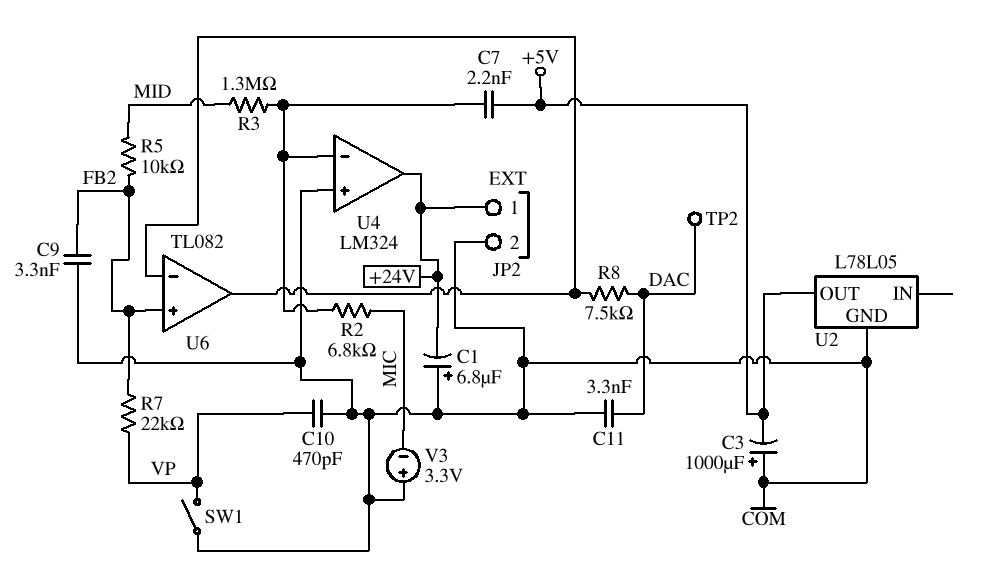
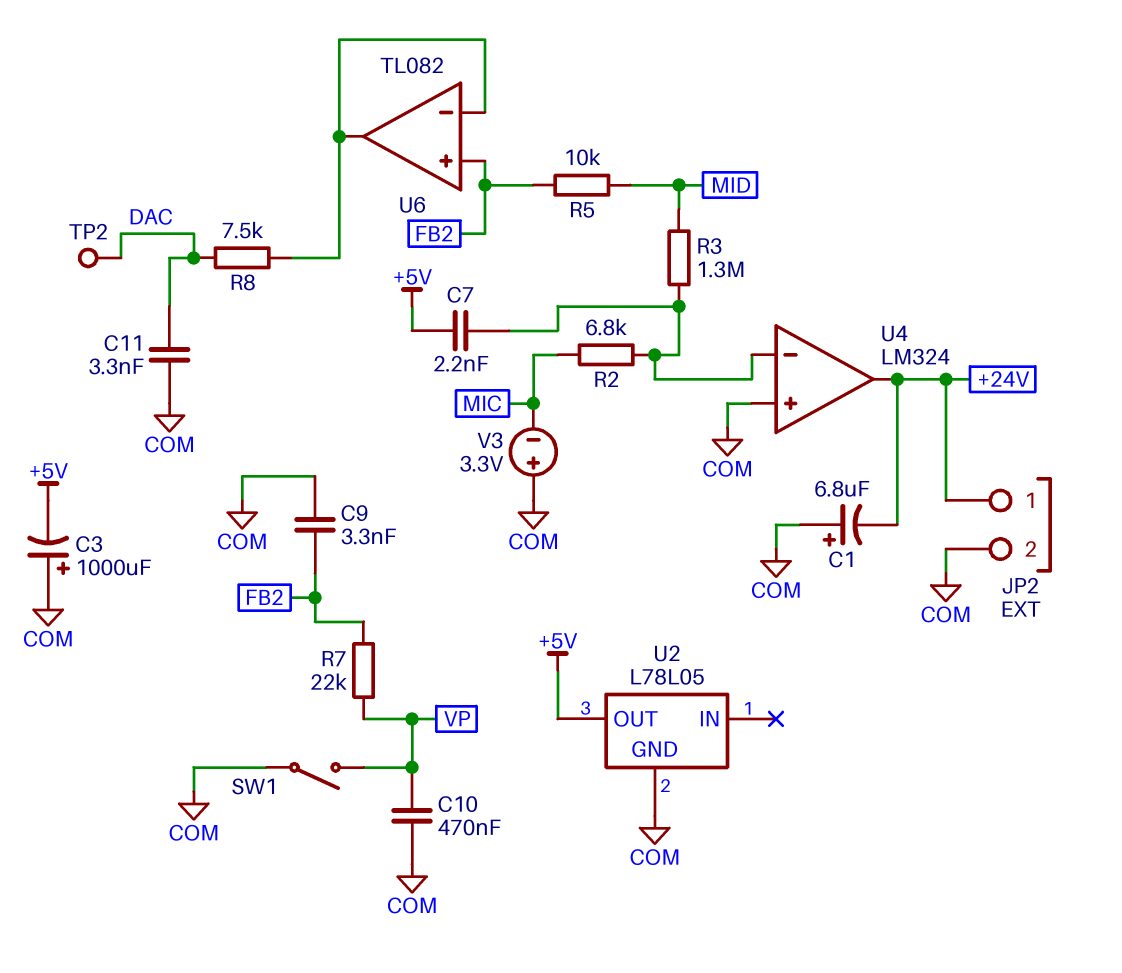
C10: 470pF (COM, VP) -> 470nF (COM, VP)

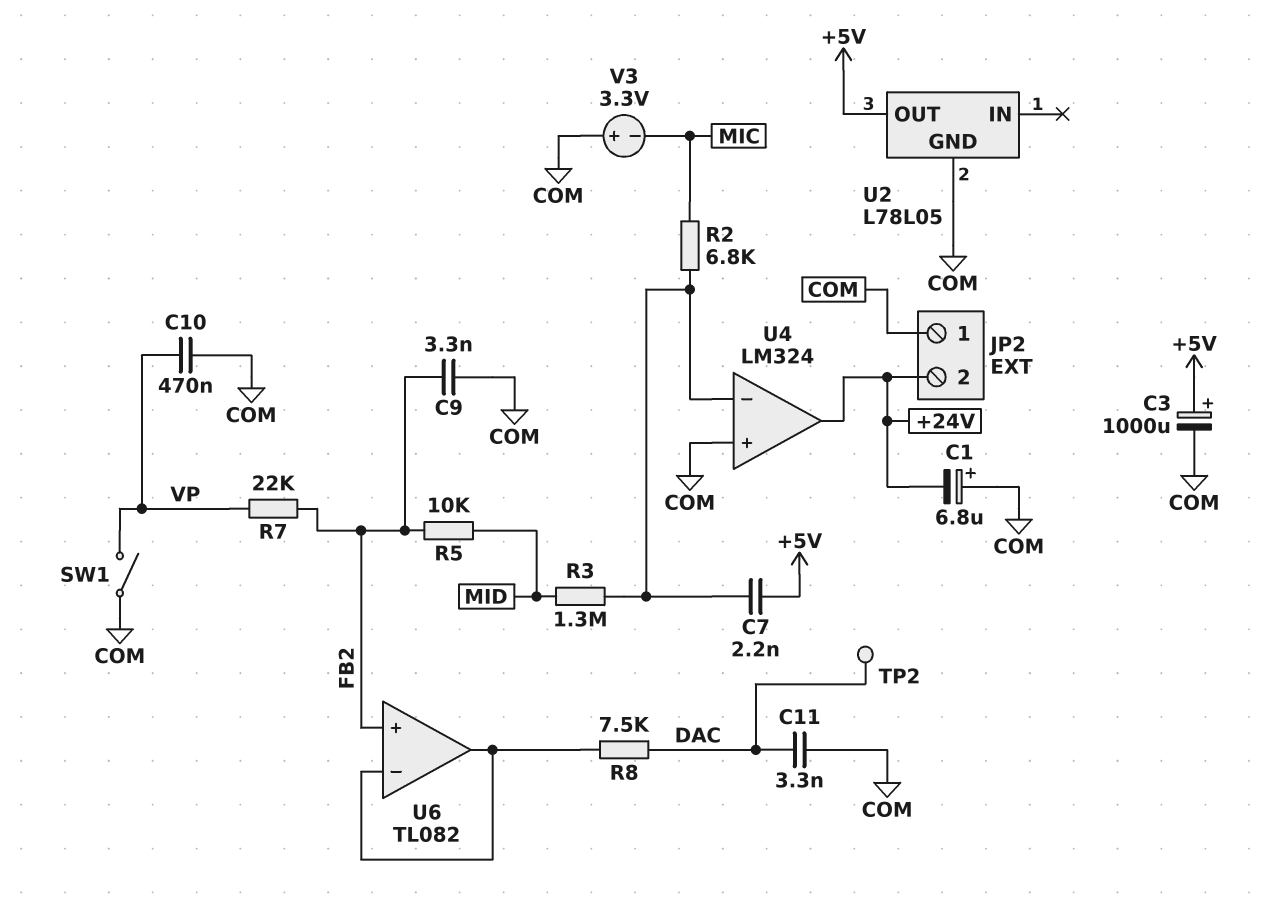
C3: 1000uF (plus COM, minus +5V) -> 1000uF (plus +5V, minus COM)
JP2 pin 1: +24V -> COM
JP2 pin 2: COM -> +24V

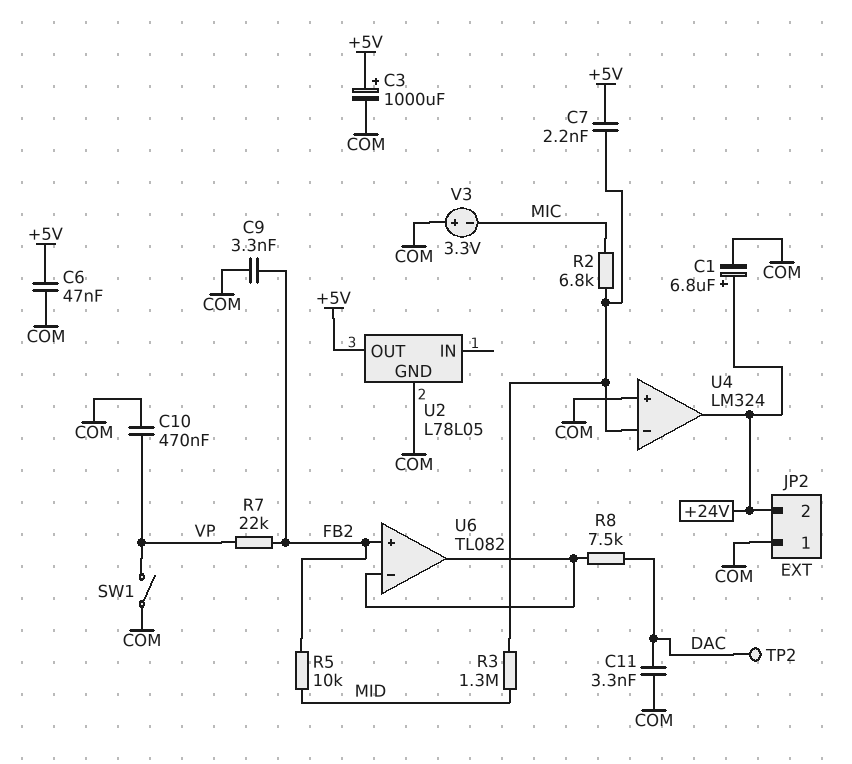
C1: 6.8uF (plus COM, minus +24V) -> 6.8uF (plus +24V, minus COM)
C6: none -> 47nF (+5V, COM)

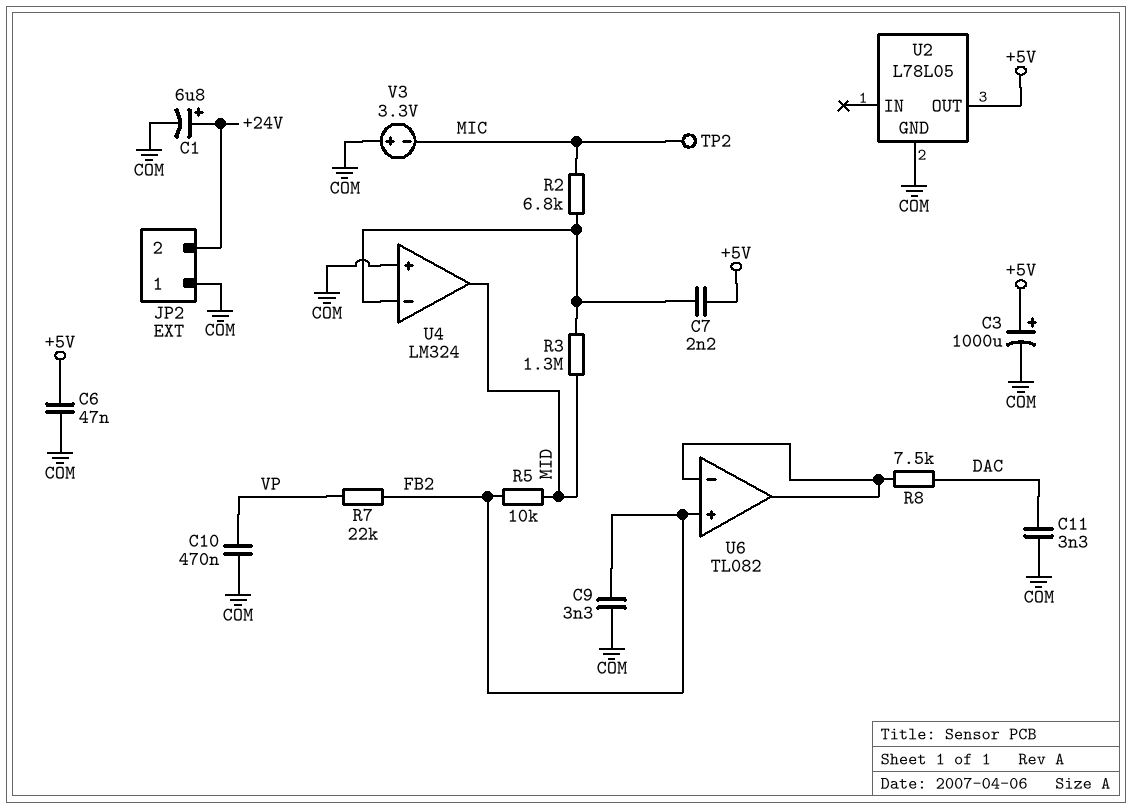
SW1: switch (COM, VP) -> none
TP2: test point (DAC) -> test point (MIC)
U4 pin out: +24V -> MID

